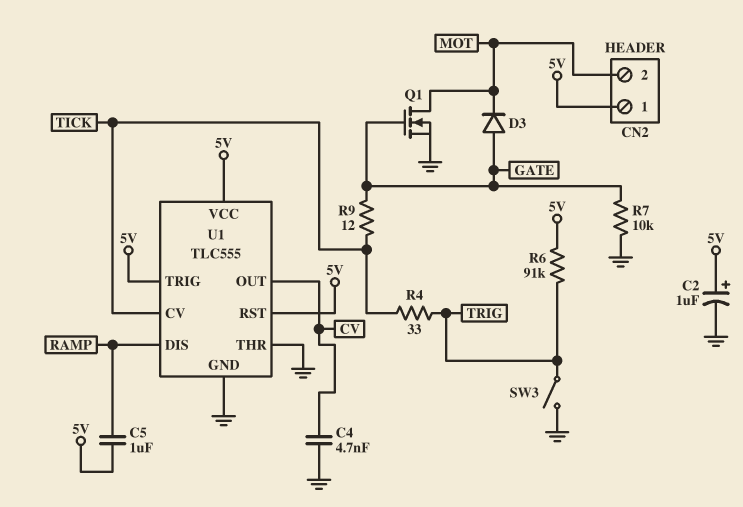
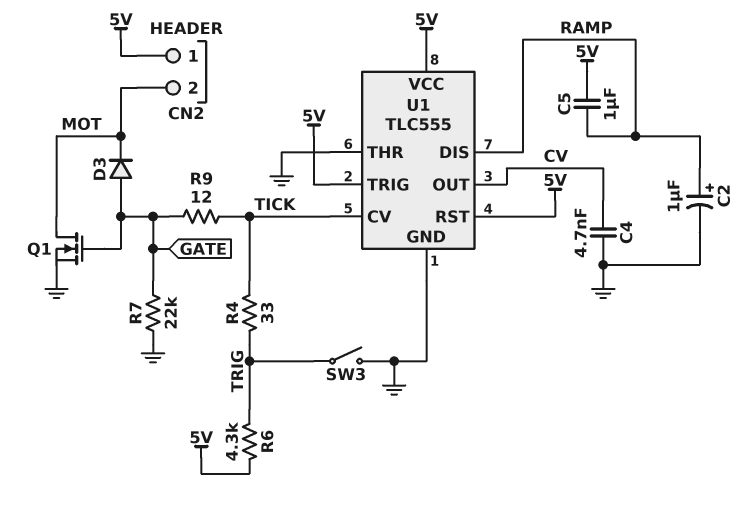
C2: 1uF (plus 5V, minus GND) -> 1uF (plus RAMP, minus GND)
R6: 91k (5V, TRIG) -> 4.3k (5V, TRIG)
R7: 10k (GATE, GND) -> 22k (GATE, GND)

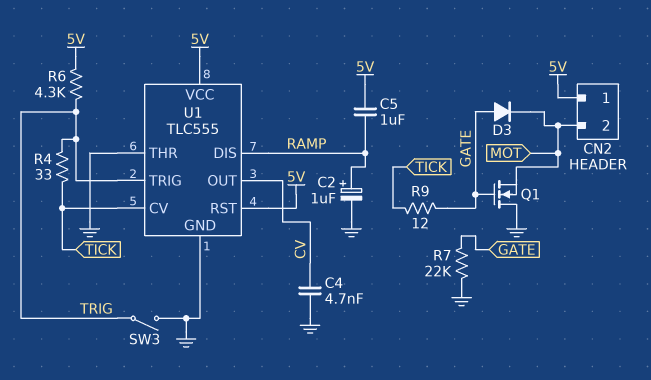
Q1: NMOS (G GATE, D MOT, S GND) -> NMOS (G GATE, D GND, S MOT)
U1 pin TRIG: 5V -> TRIG

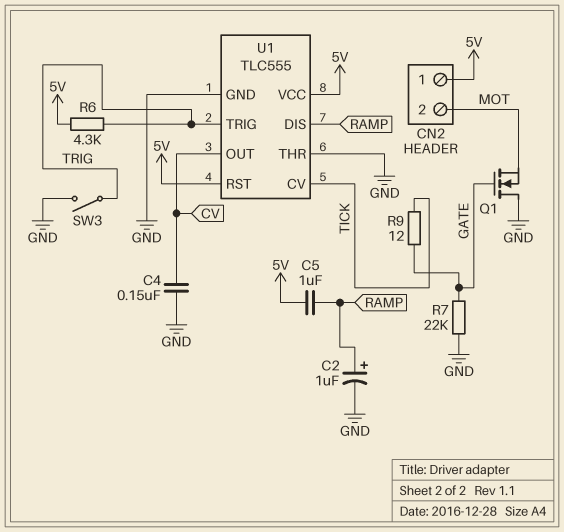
C4: 4.7nF (CV, GND) -> 150nF (CV, GND)
D3: diode (A GATE, K MOT) -> none
R4: 33 (TICK, TRIG) -> none

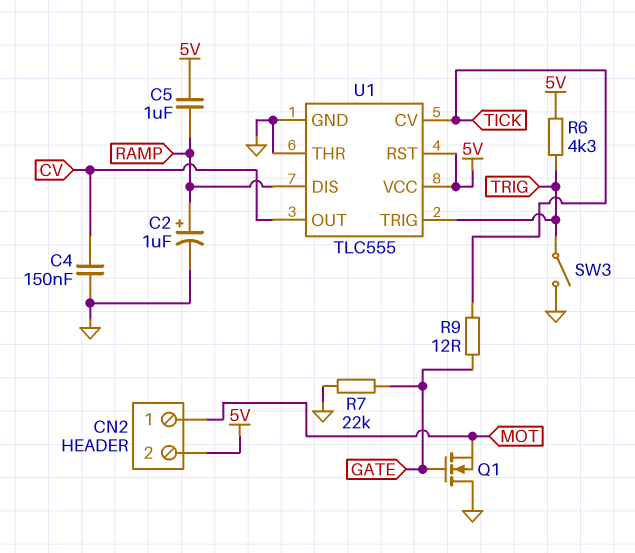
CN2 pin 1: 5V -> MOT
CN2 pin 2: MOT -> 5V

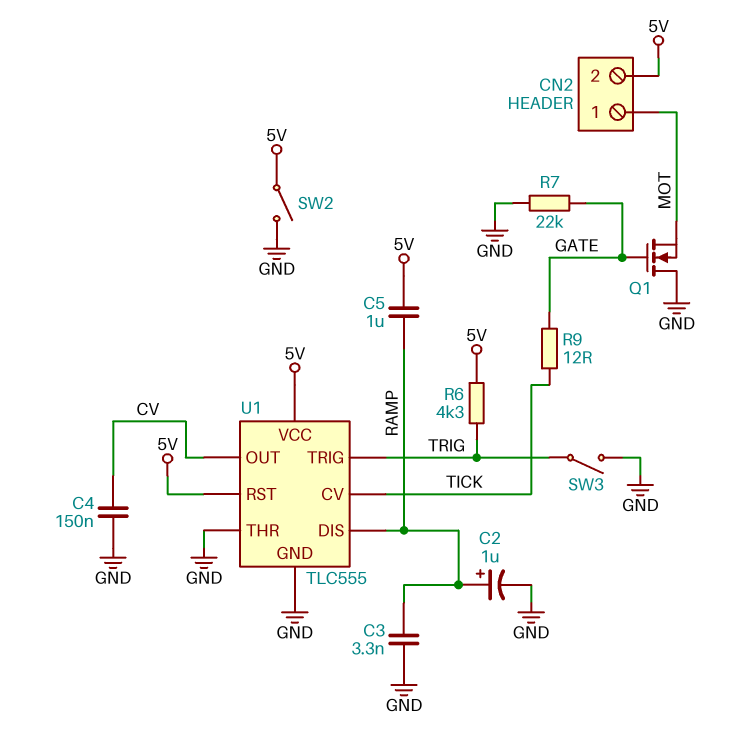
C3: none -> 3.3nF (GND, RAMP)
SW2: none -> switch (5V, GND)

